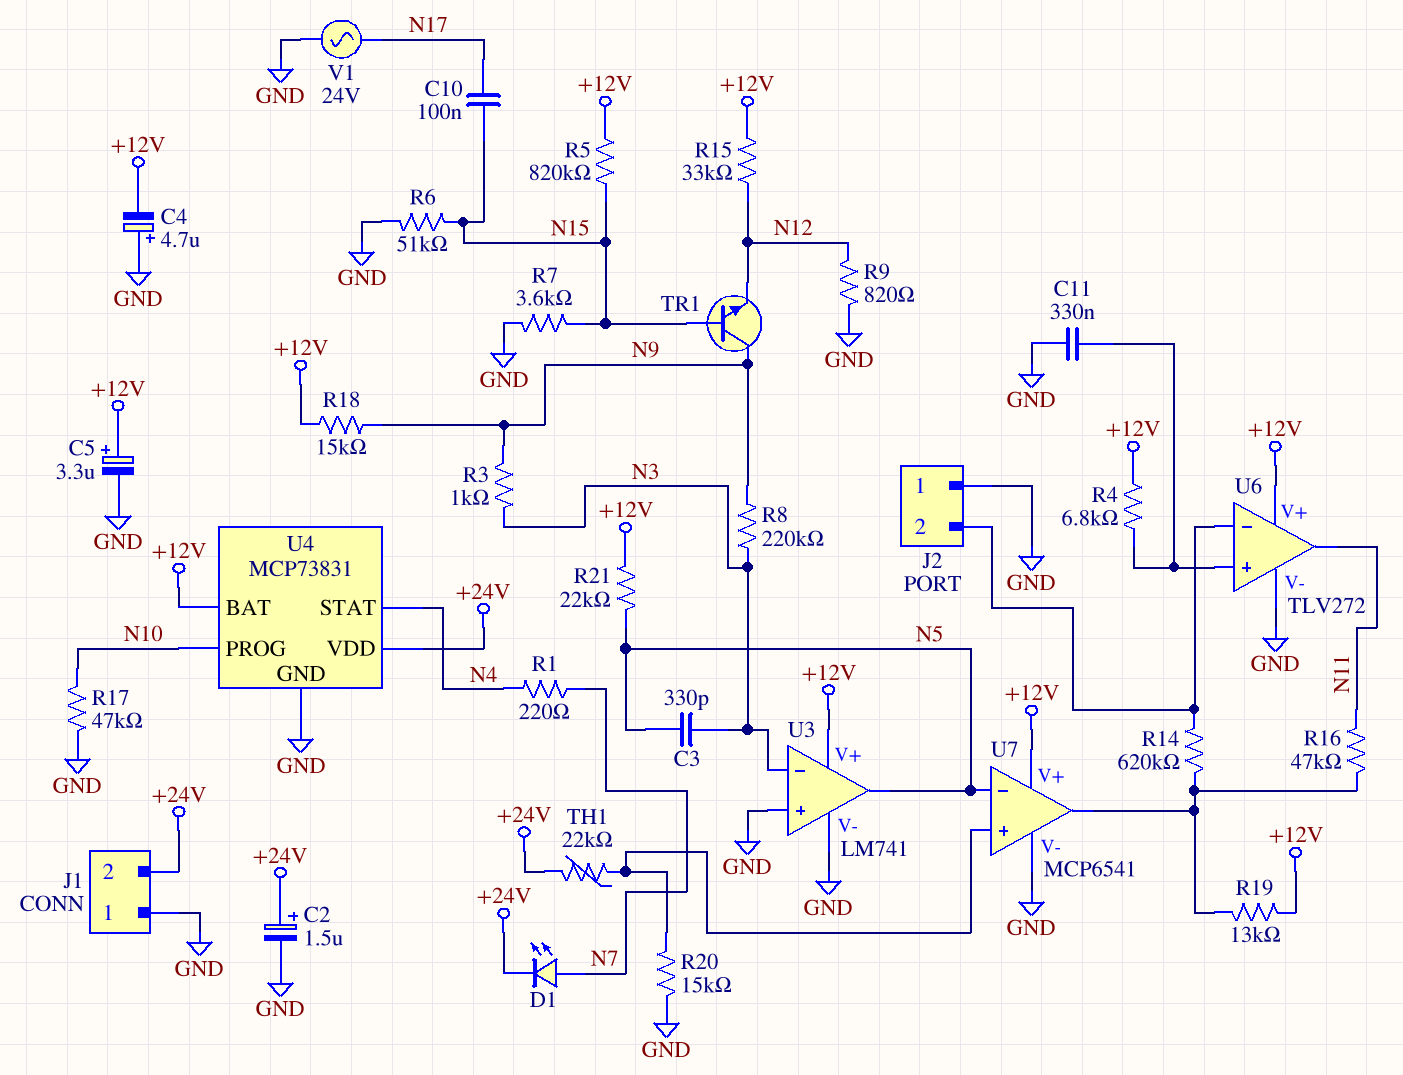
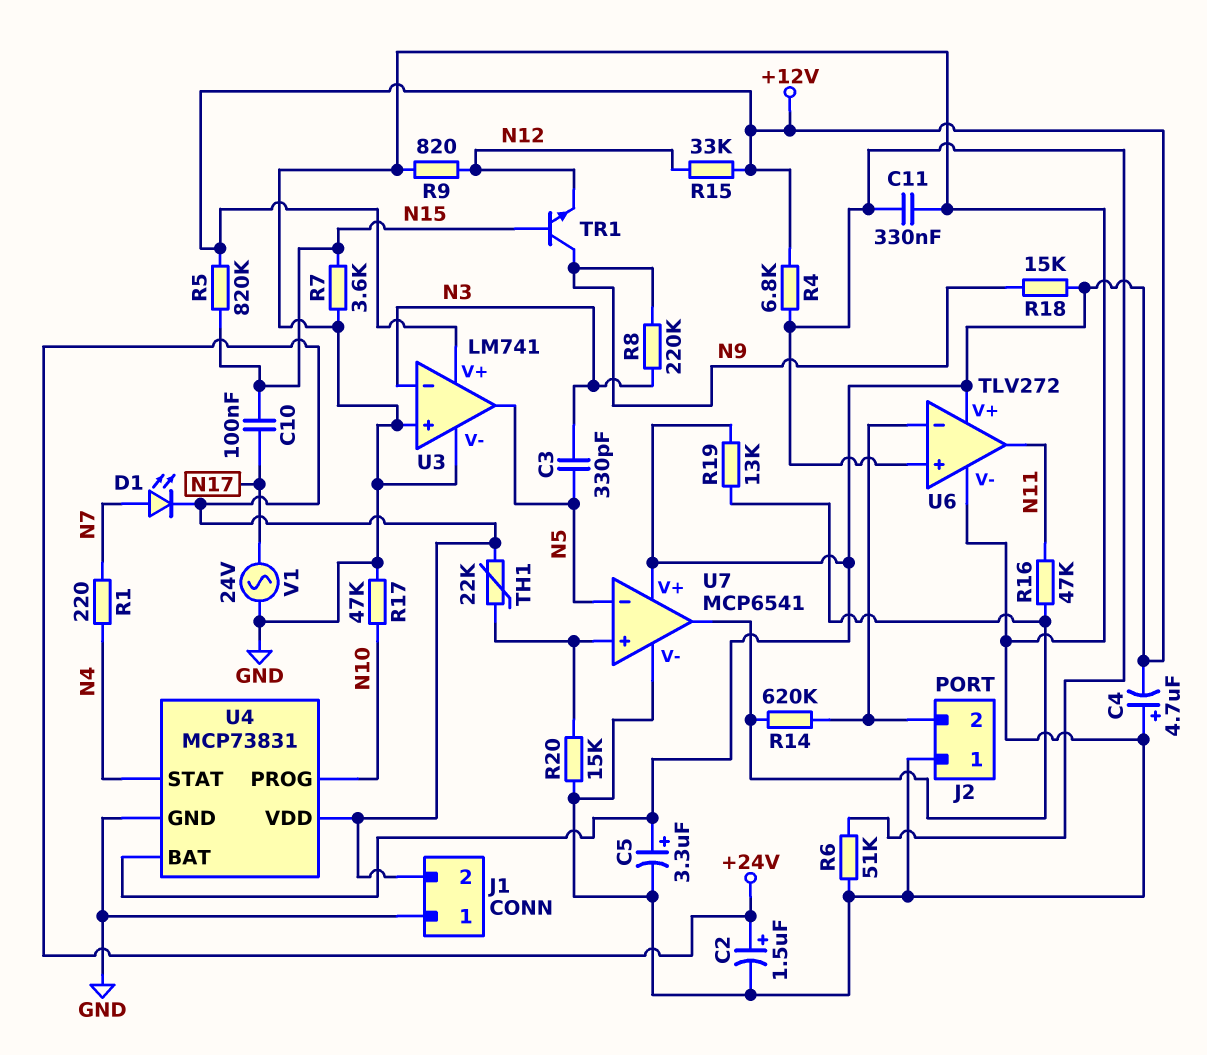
R3: 1k (N3, N9) -> none
R6: 51k (GND, N15) -> 51k (GND, U6/in+)
R21: 22k (+12V, N5) -> none

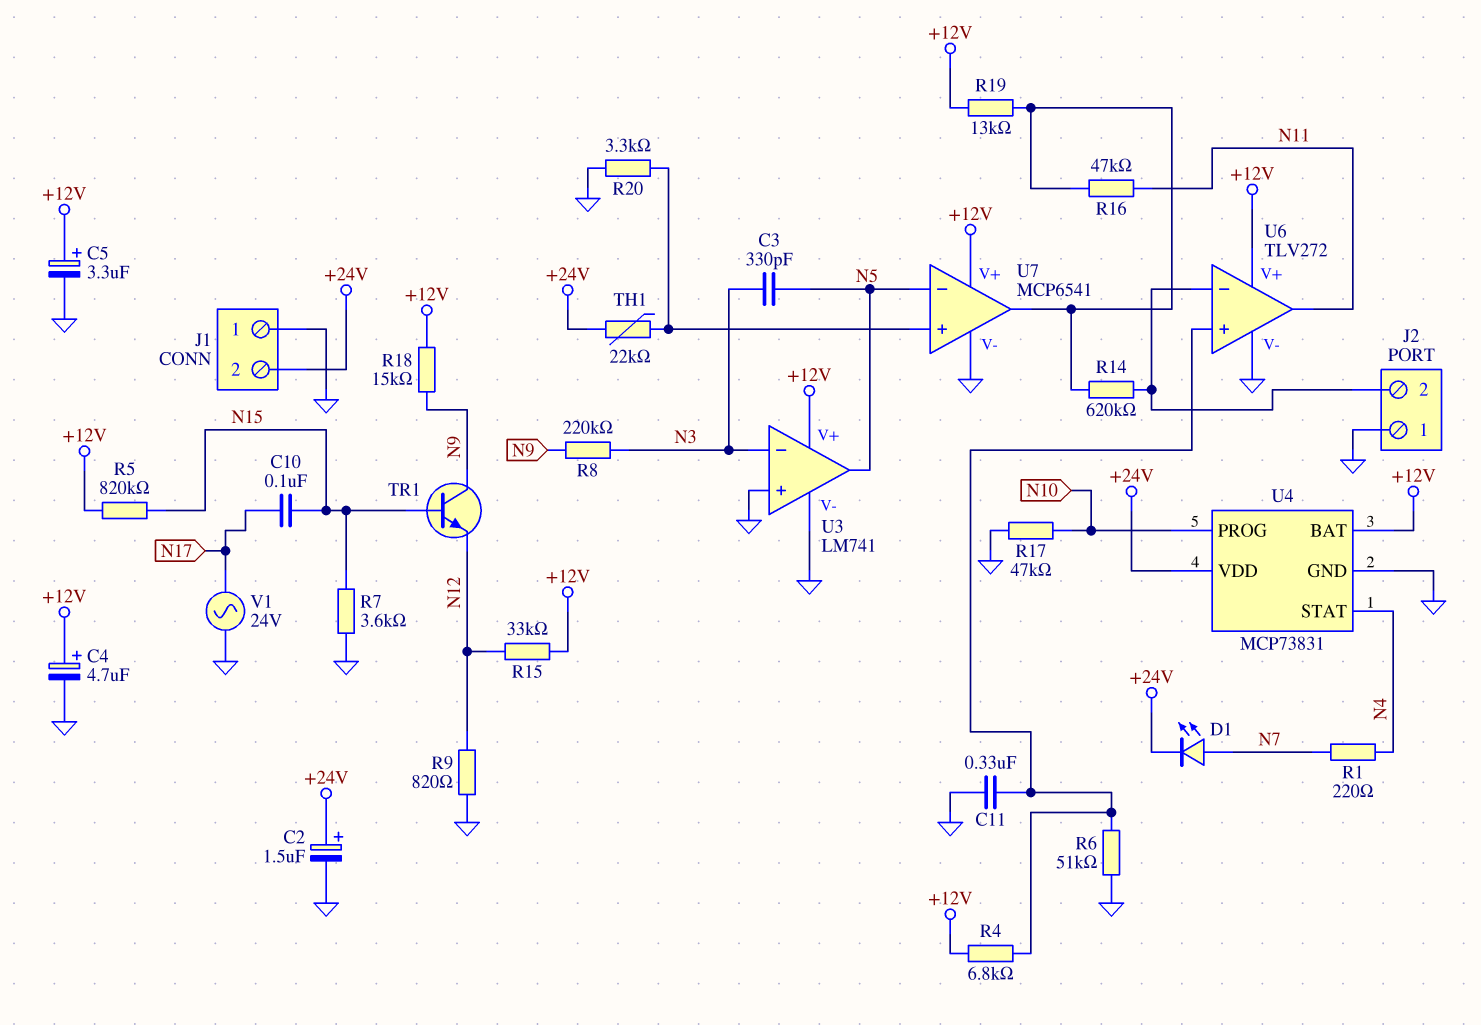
C4: 4.7uF (plus GND, minus +12V) -> 4.7uF (plus +12V, minus GND)
R20: 15k (GND, U7/in+) -> 3.3k (GND, U7/in+)

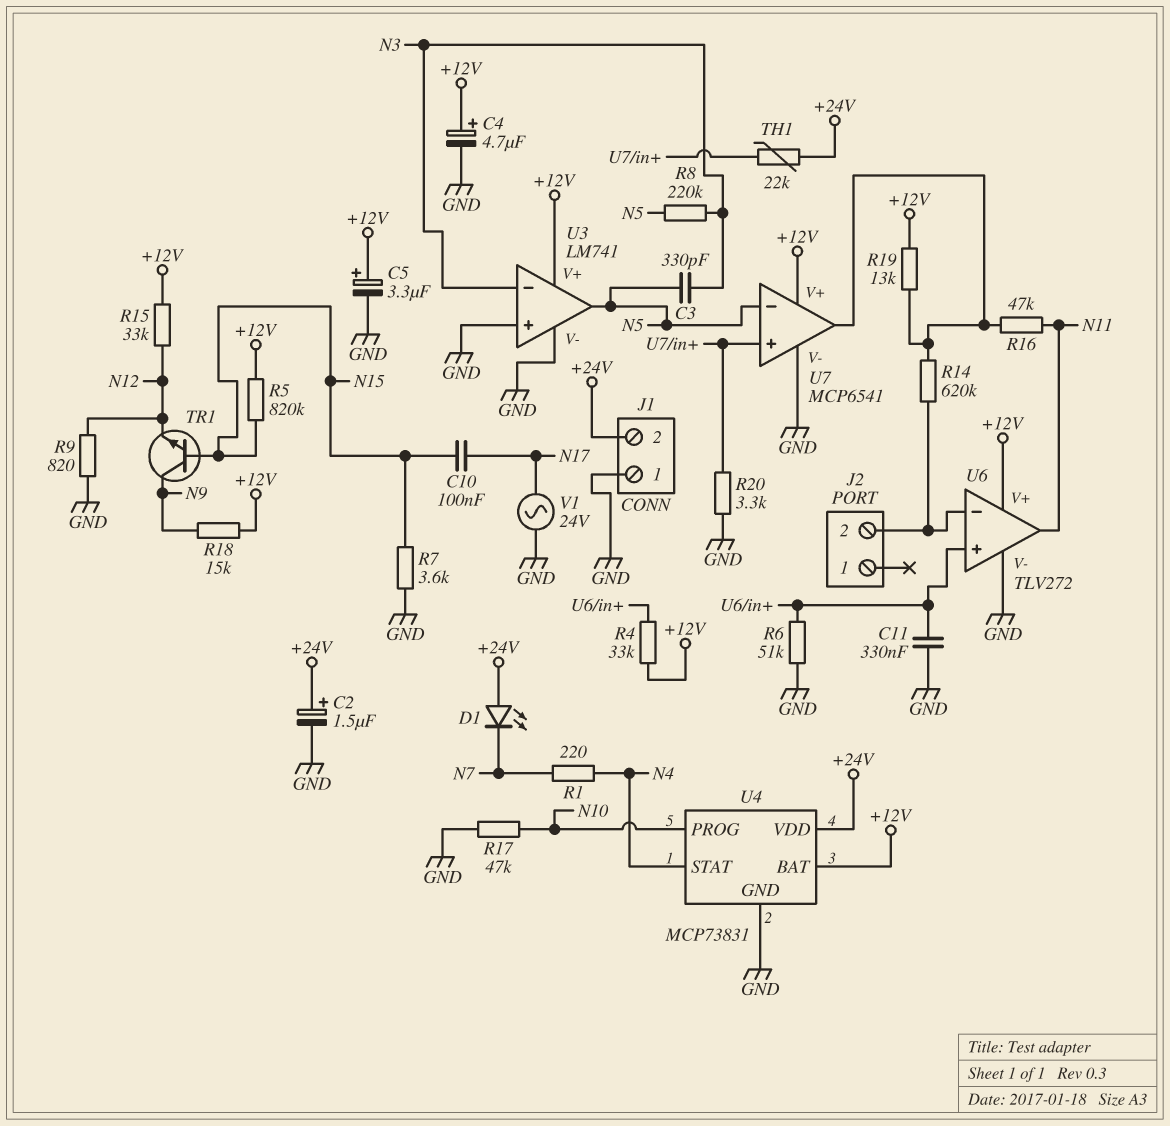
D1: LED (A N7, K +24V) -> LED (A +24V, K N7)
J2 pin 1: GND -> none
R4: 6.8k (+12V, U6/in+) -> 33k (+12V, U6/in+)
R8: 220k (N3, N9) -> 220k (N3, N5)

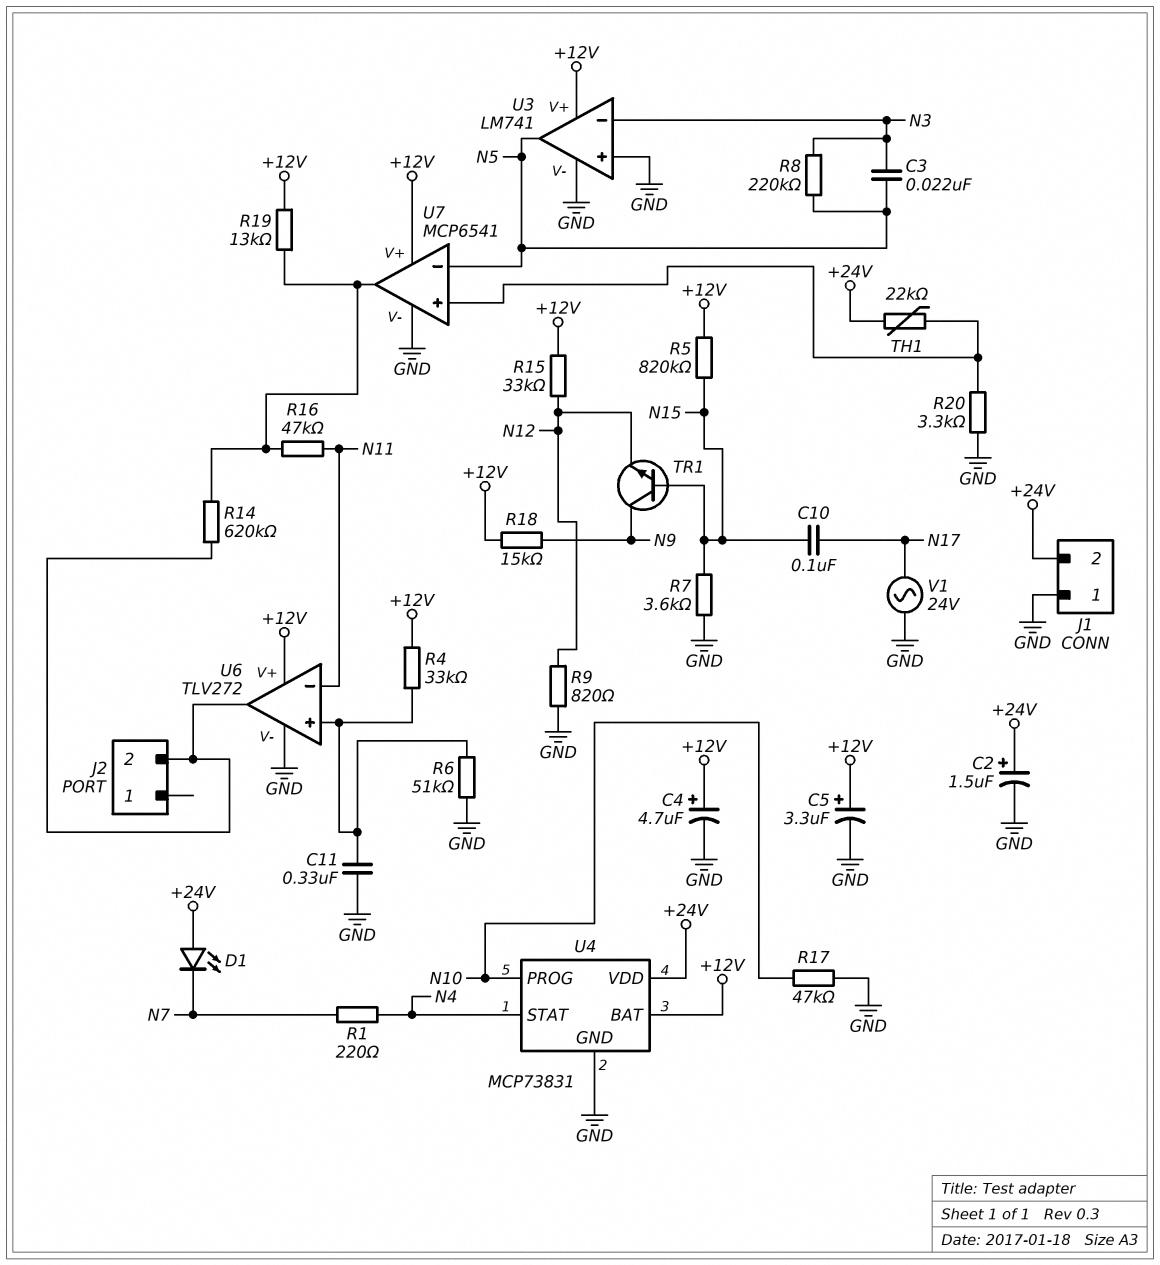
C3: 330pF (N3, N5) -> 22nF (N3, N5)
U6 pin in-: J2/2 -> N11
U6 pin out: N11 -> J2/2

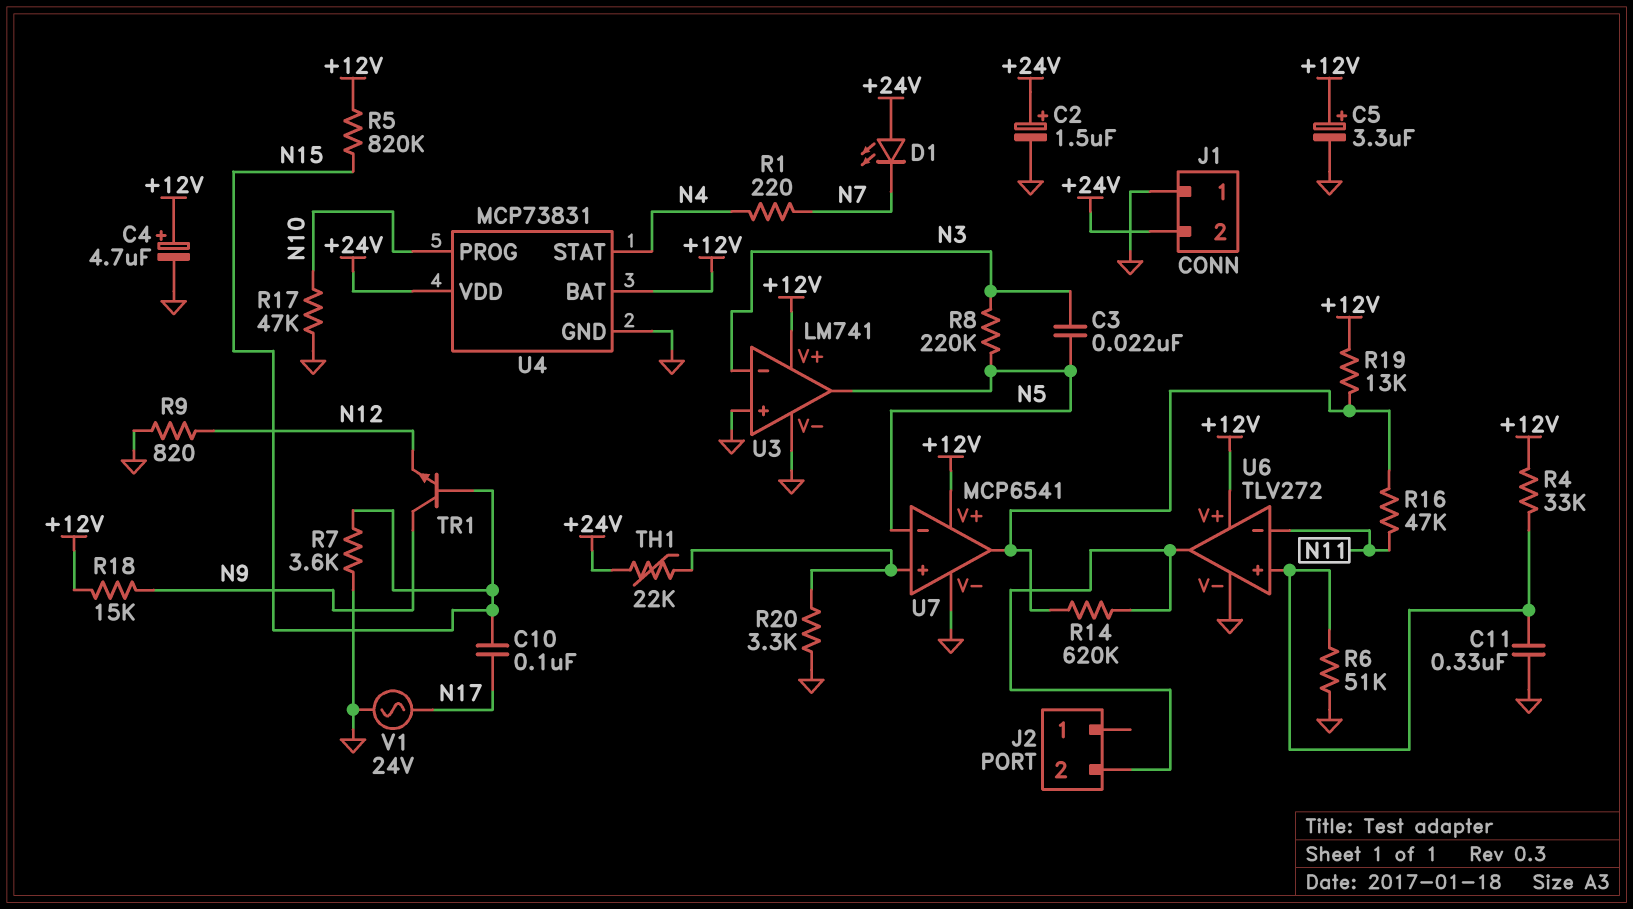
R15: 33k (+12V, N12) -> none

